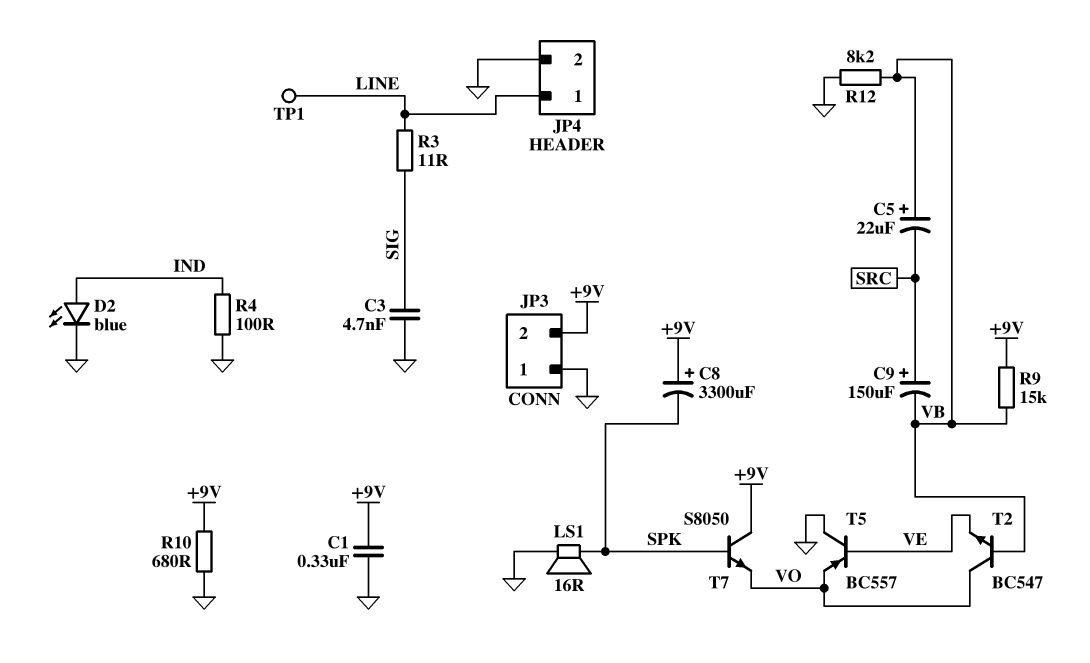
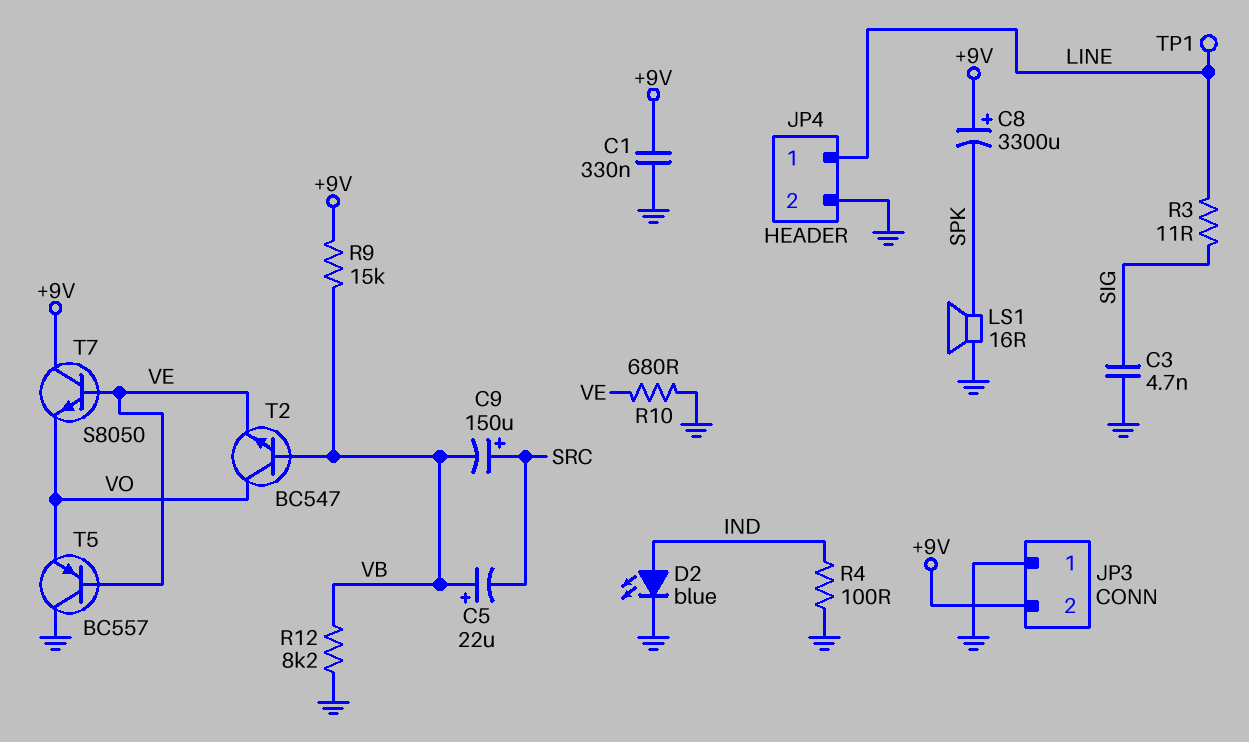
R10: 680 (+9V, GND) -> 680 (GND, VE)
T7: NPN S8050 (B SPK, C +9V, E VO) -> NPN S8050 (B VE, C +9V, E VO)

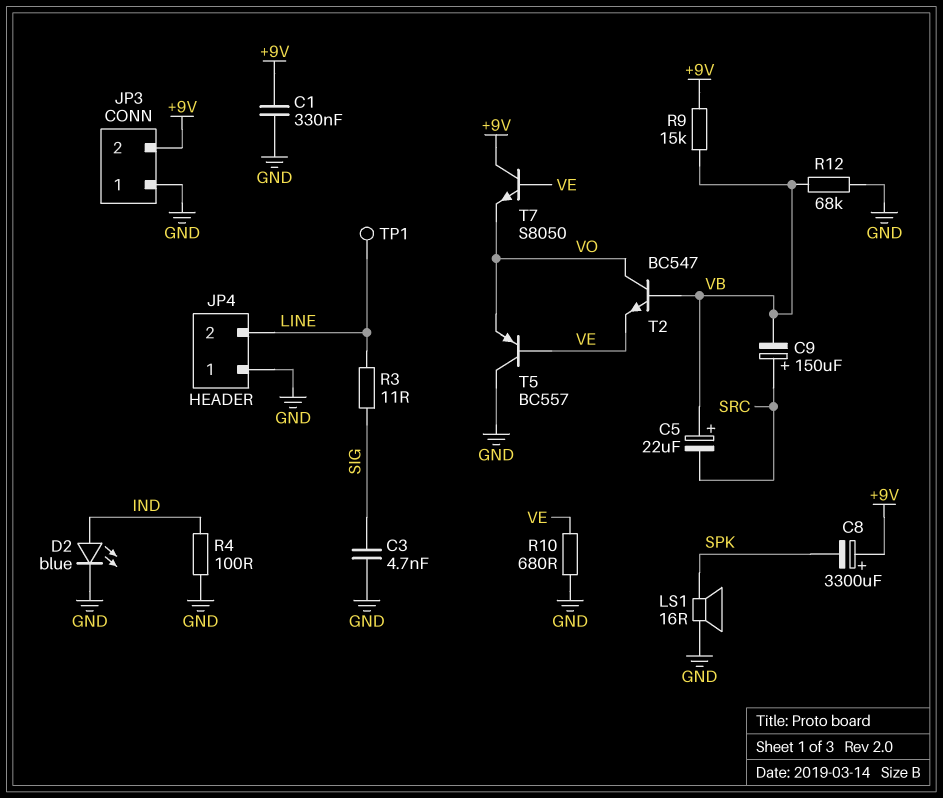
JP4 pin 1: LINE -> GND
JP4 pin 2: GND -> LINE
R12: 8.2k (GND, VB) -> 68k (GND, VB)

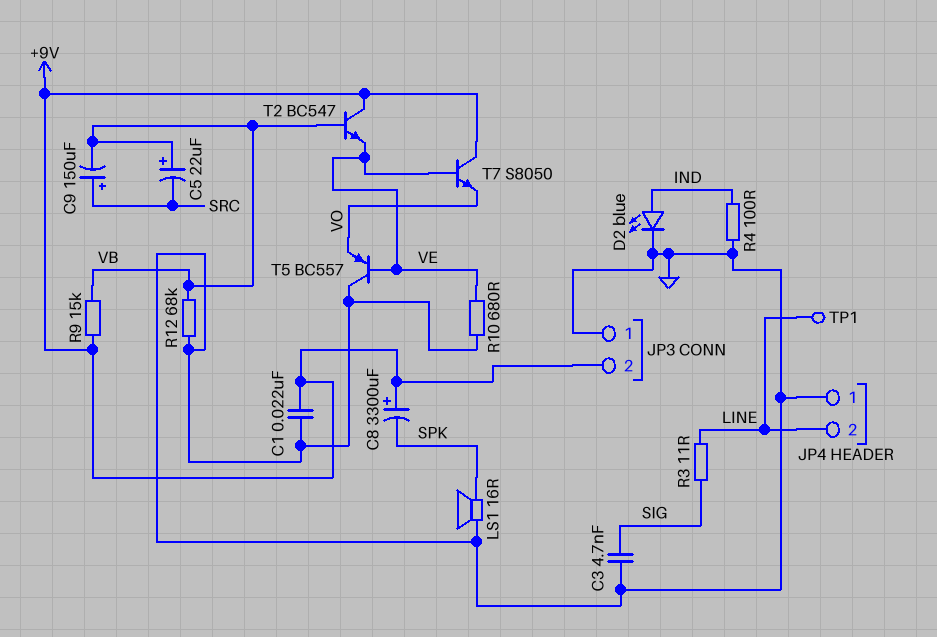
C1: 330nF (+9V, GND) -> 22nF (+9V, GND)
T2: NPN BC547 (B VB, C VO, E VE) -> NPN BC547 (B VB, C +9V, E VE)

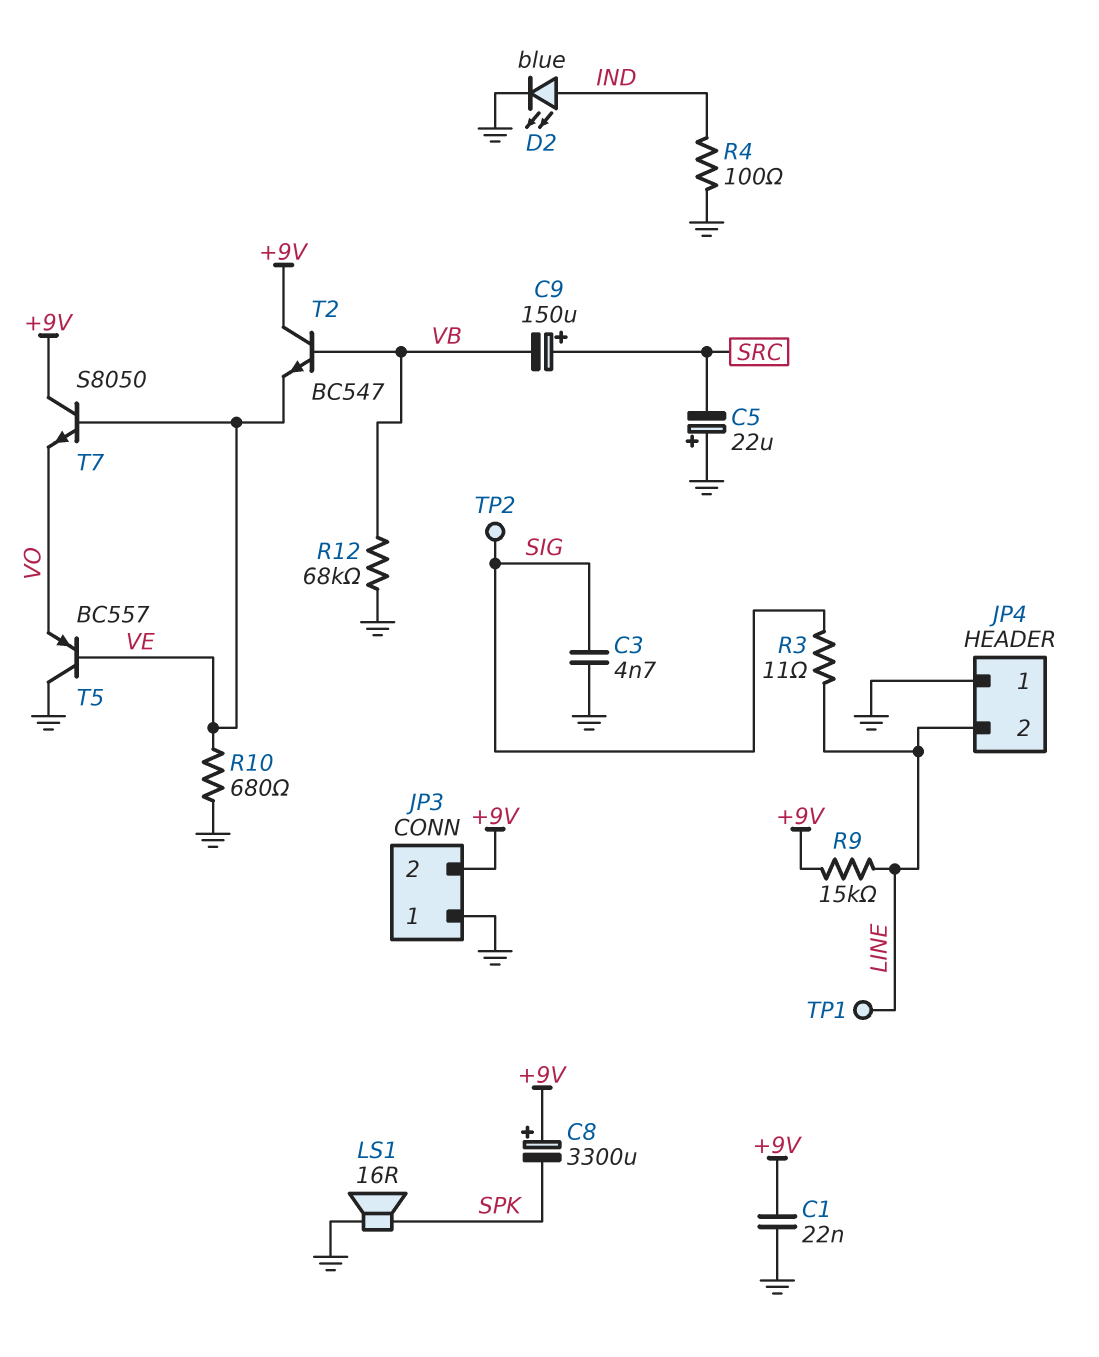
C5: 22uF (plus VB, minus SRC) -> 22uF (plus GND, minus SRC)
R9: 15k (+9V, VB) -> 15k (+9V, LINE)
TP2: none -> test point (SIG)

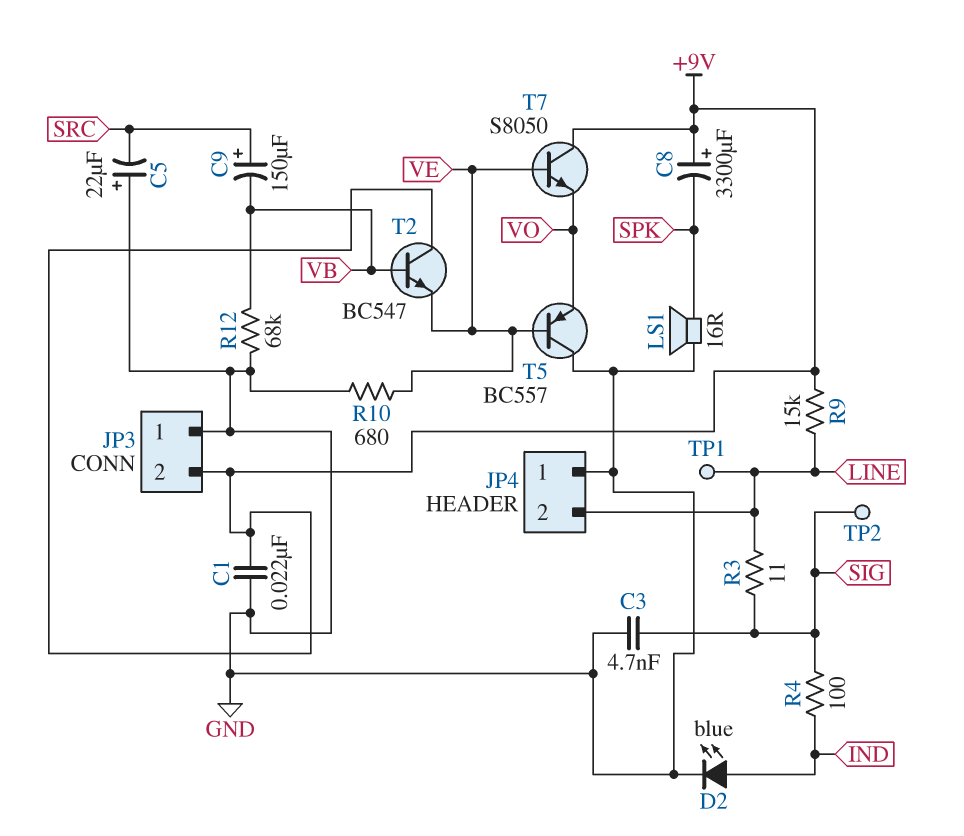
R4: 100 (GND, IND) -> 100 (IND, SIG)

